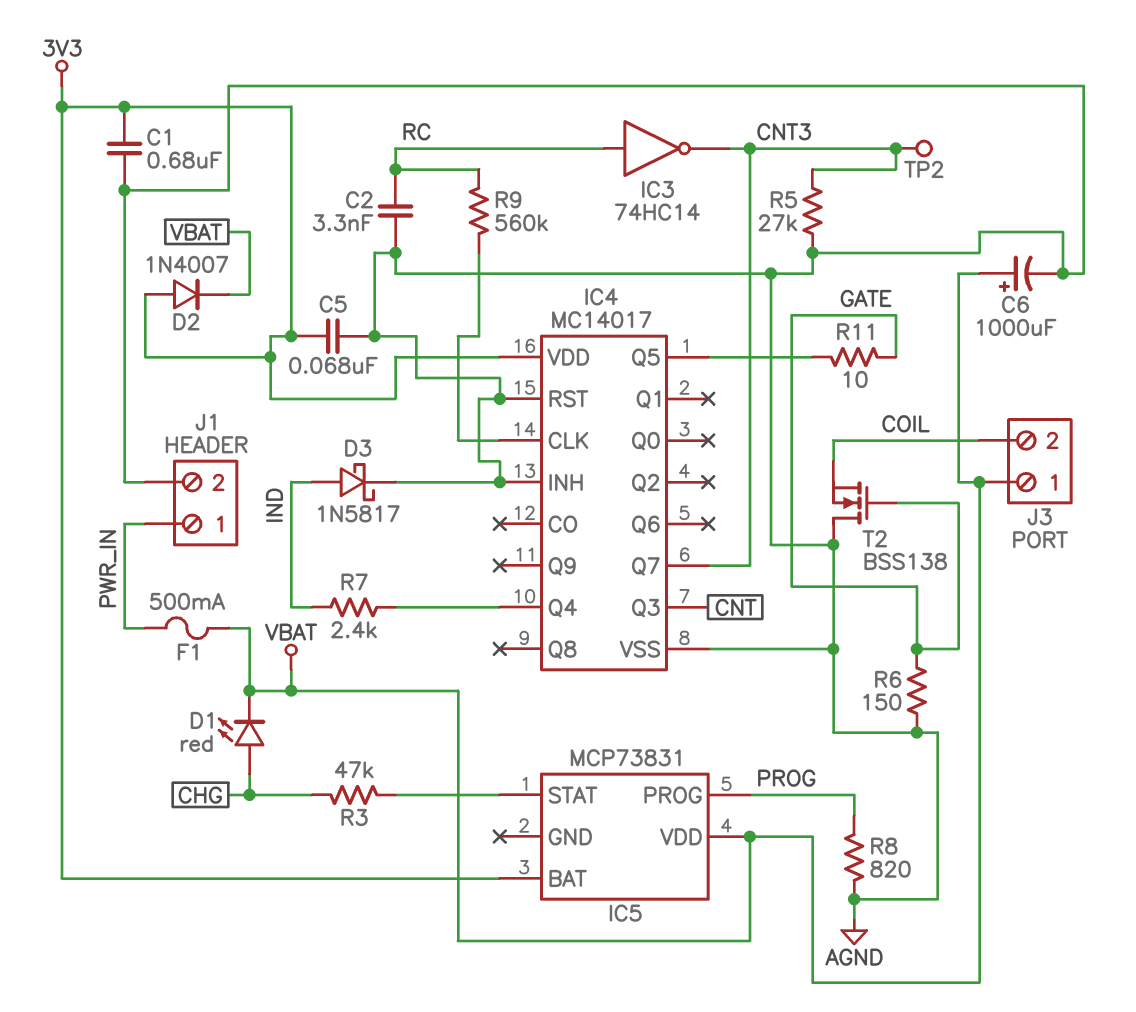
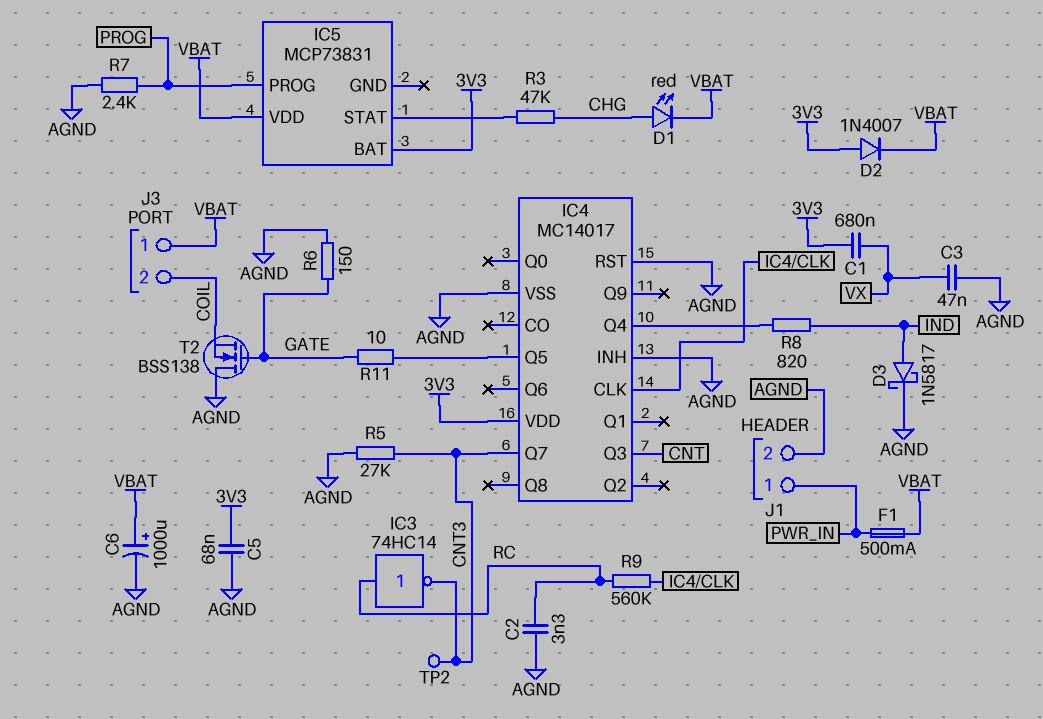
C1: 680nF (3V3, AGND) -> 680nF (3V3, VX)
C3: none -> 47nF (AGND, VX)
R7: 2.4k (IC4/Q4, IND) -> 2.4k (AGND, PROG)
R8: 820 (AGND, PROG) -> 820 (IC4/Q4, IND)

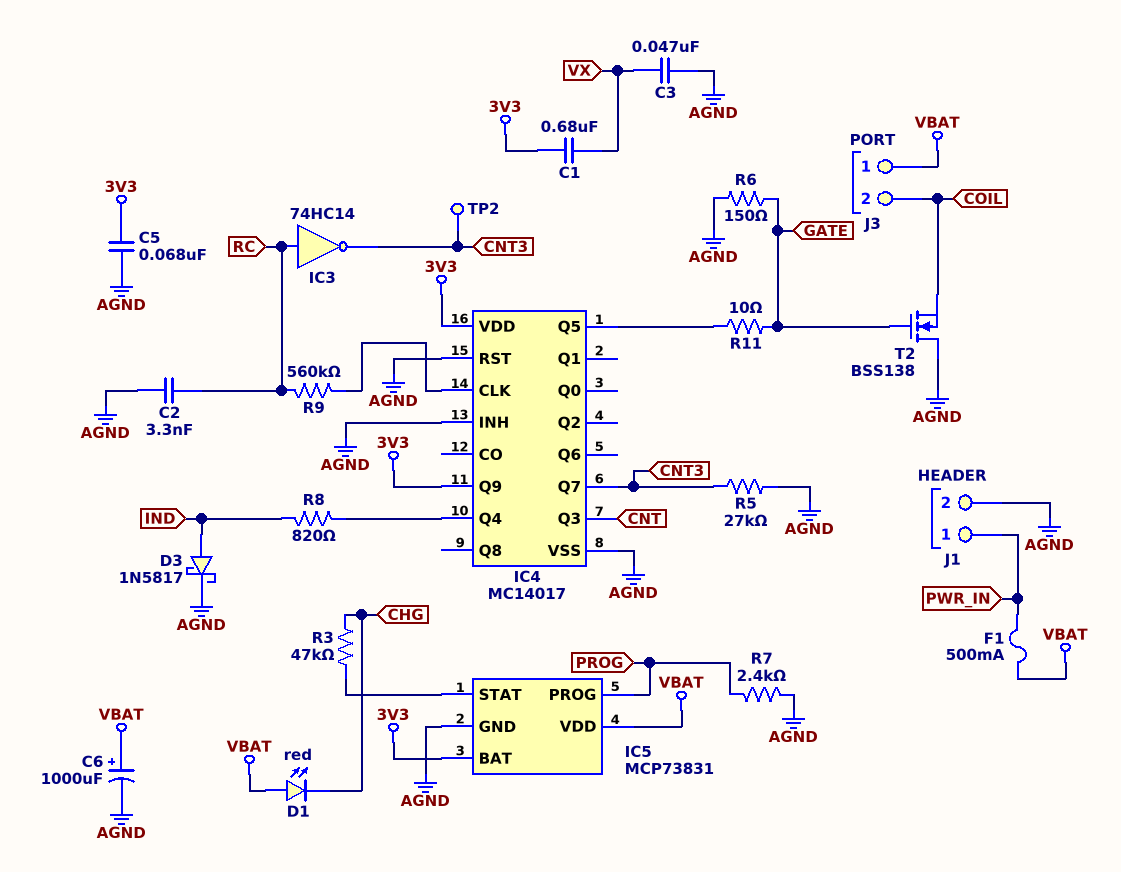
D1: LED red (A CHG, K VBAT) -> LED red (A VBAT, K CHG)
D2: diode 1N4007 (A 3V3, K VBAT) -> none
IC4 pin Q9: none -> 3V3
IC5 pin GND: none -> AGND

